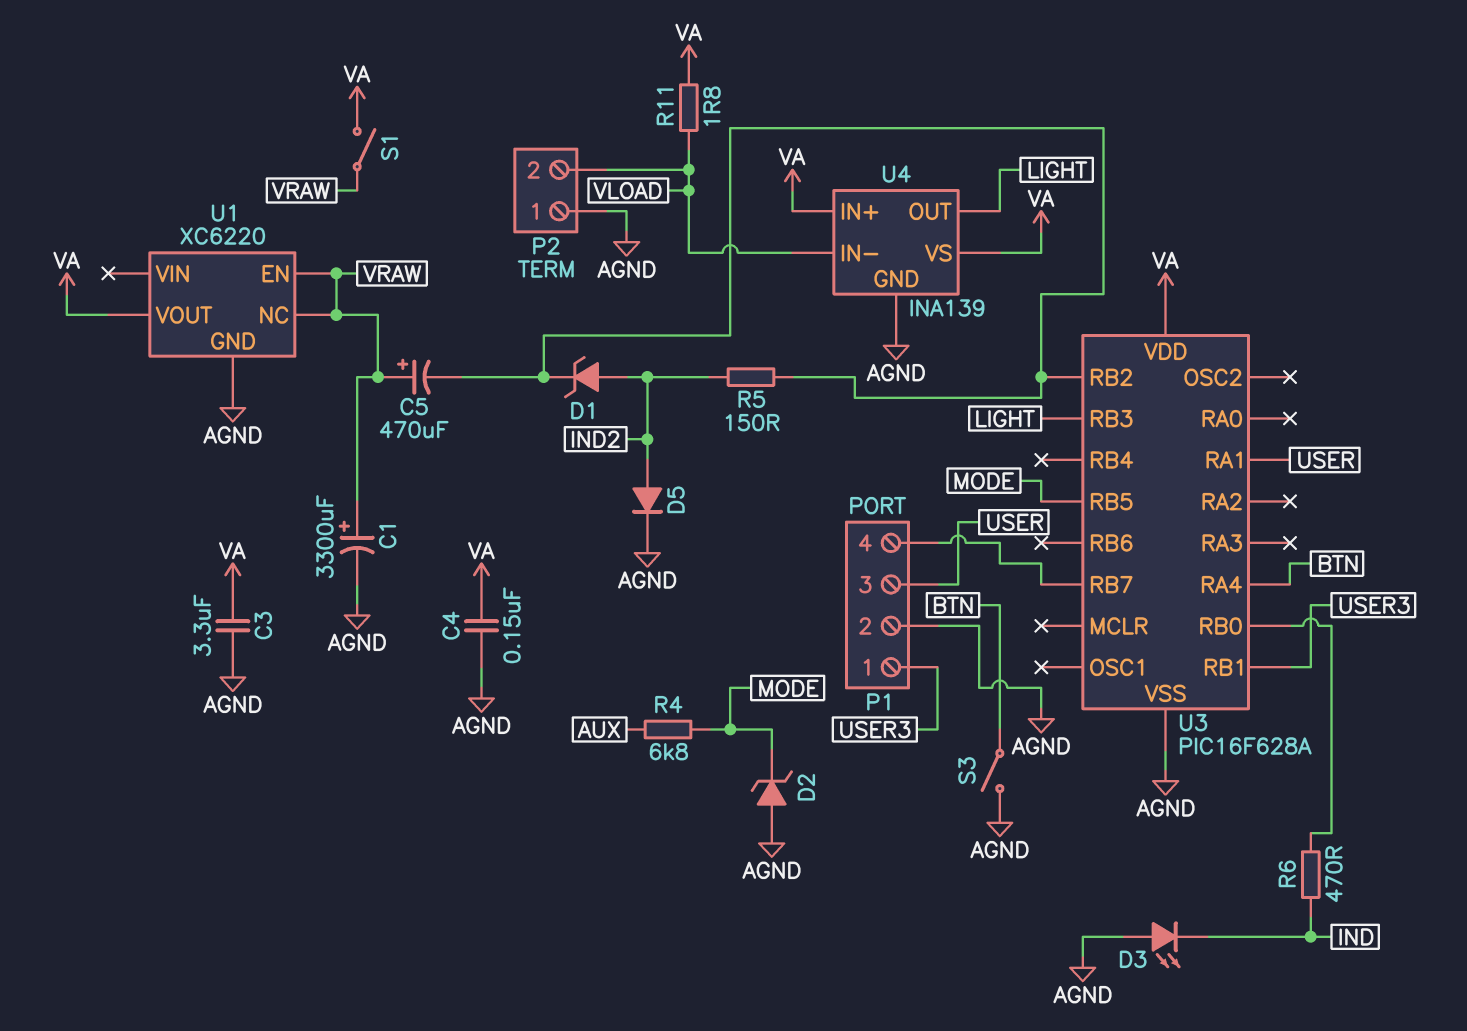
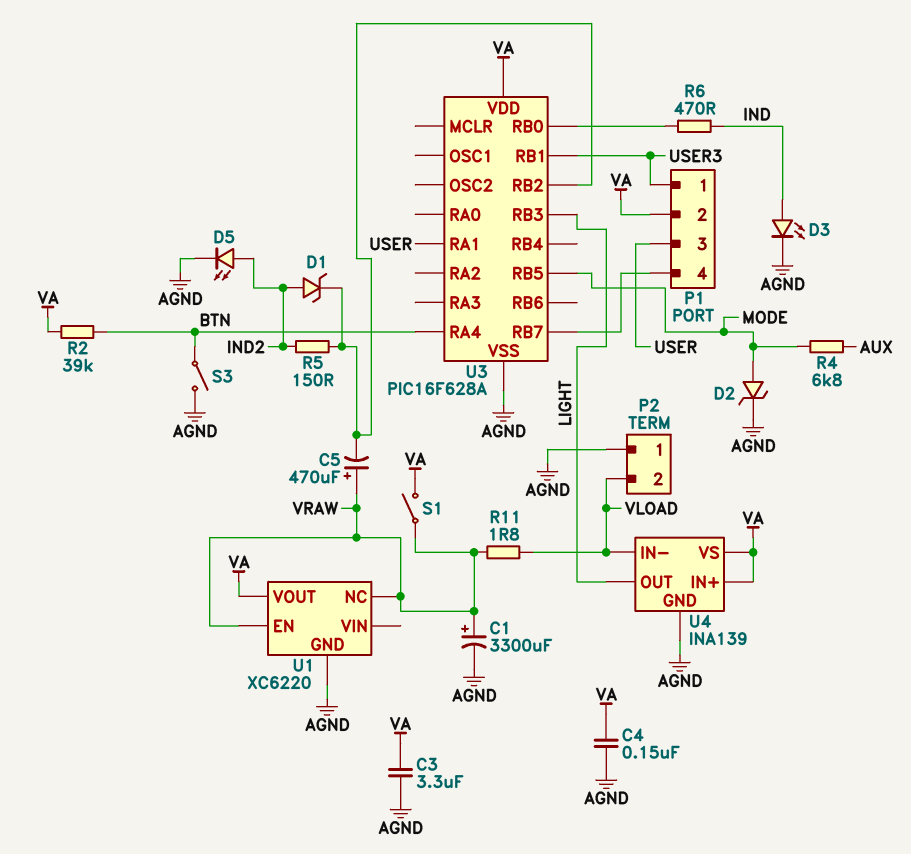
D2: zener (A AGND, K MODE) -> zener (A MODE, K AGND)
D3: LED (A AGND, K IND) -> LED (A IND, K AGND)
D5: diode (A IND2, K AGND) -> LED (A IND2, K AGND)
P1 pin 2: AGND -> VA
R2: none -> 39k (BTN, VA)
R11: 1.8 (VA, VLOAD) -> 1.8 (VLOAD, VRAW)

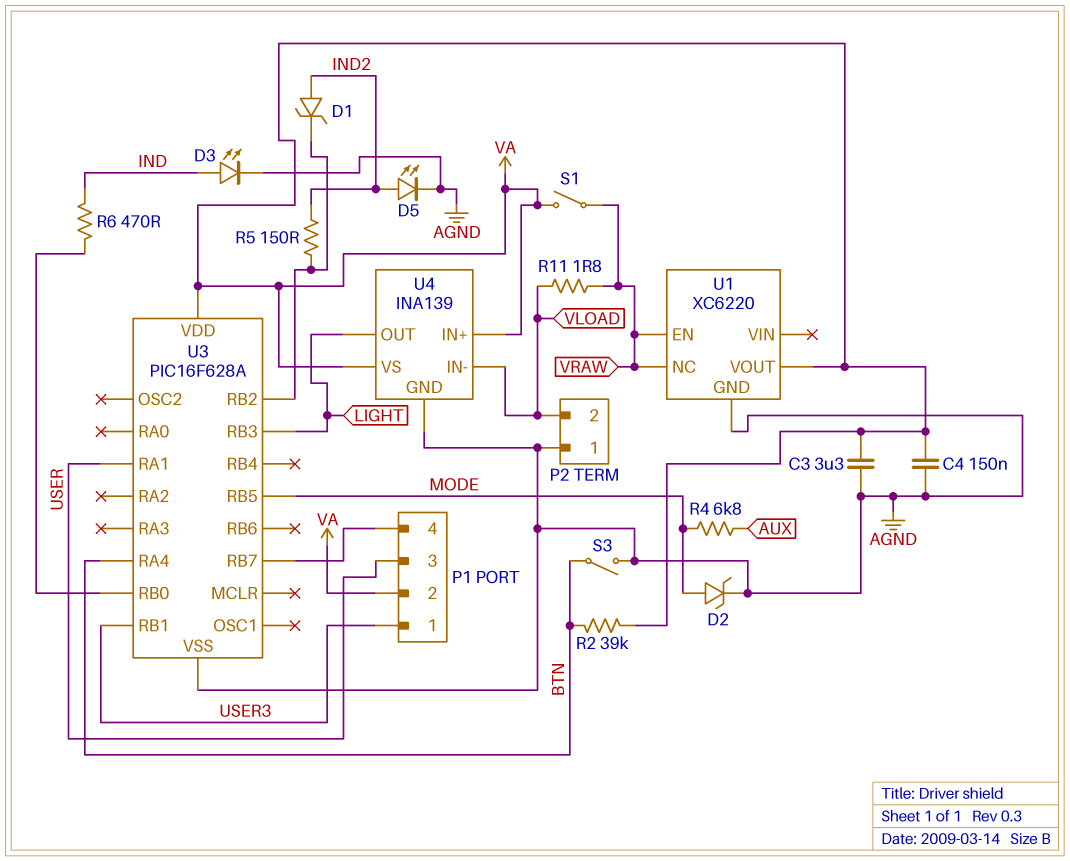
C1: 3300uF (plus VRAW, minus AGND) -> none
C5: 470uF (plus VRAW, minus U3/RB2) -> none

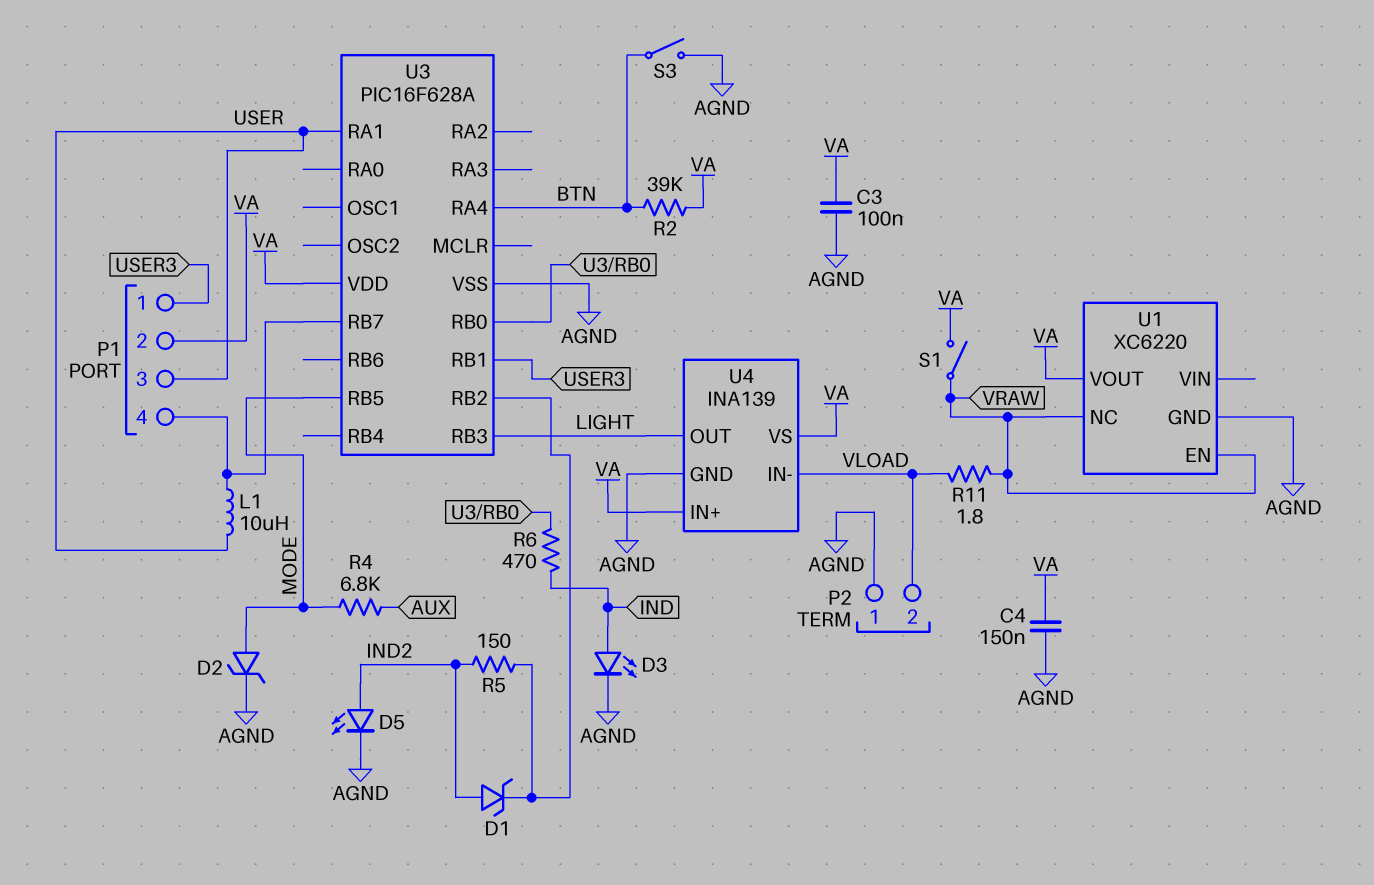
C3: 3.3uF (AGND, VA) -> 100nF (AGND, VA)
L1: none -> 10uH (P1/4, USER)

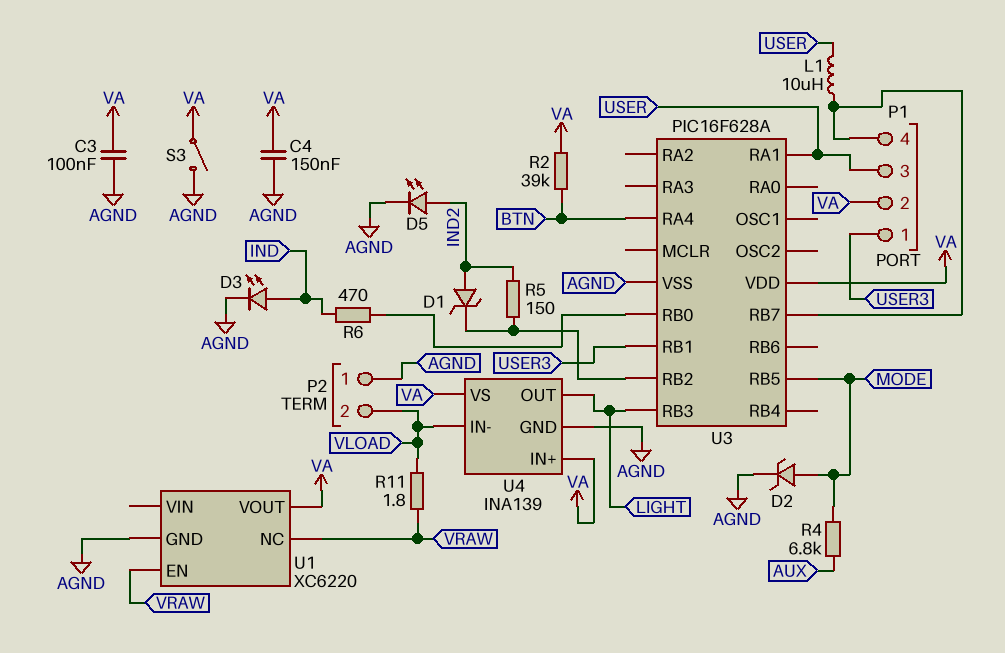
S1: switch (VA, VRAW) -> none
S3: switch (AGND, BTN) -> switch (AGND, VA)

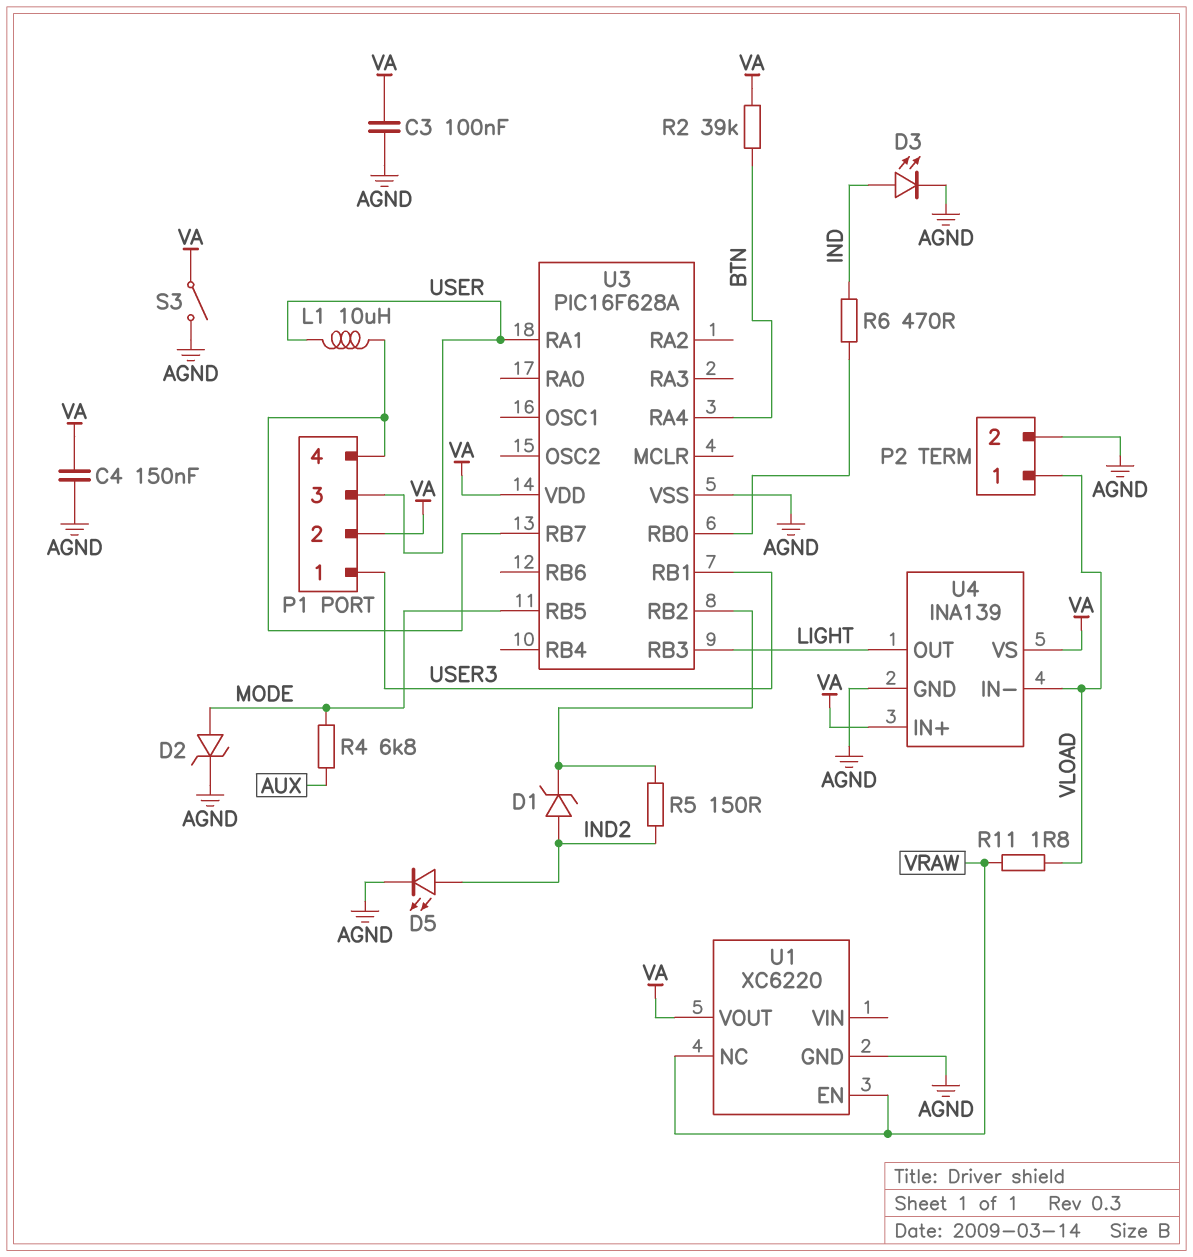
P2 pin 1: AGND -> VLOAD
P2 pin 2: VLOAD -> AGND

